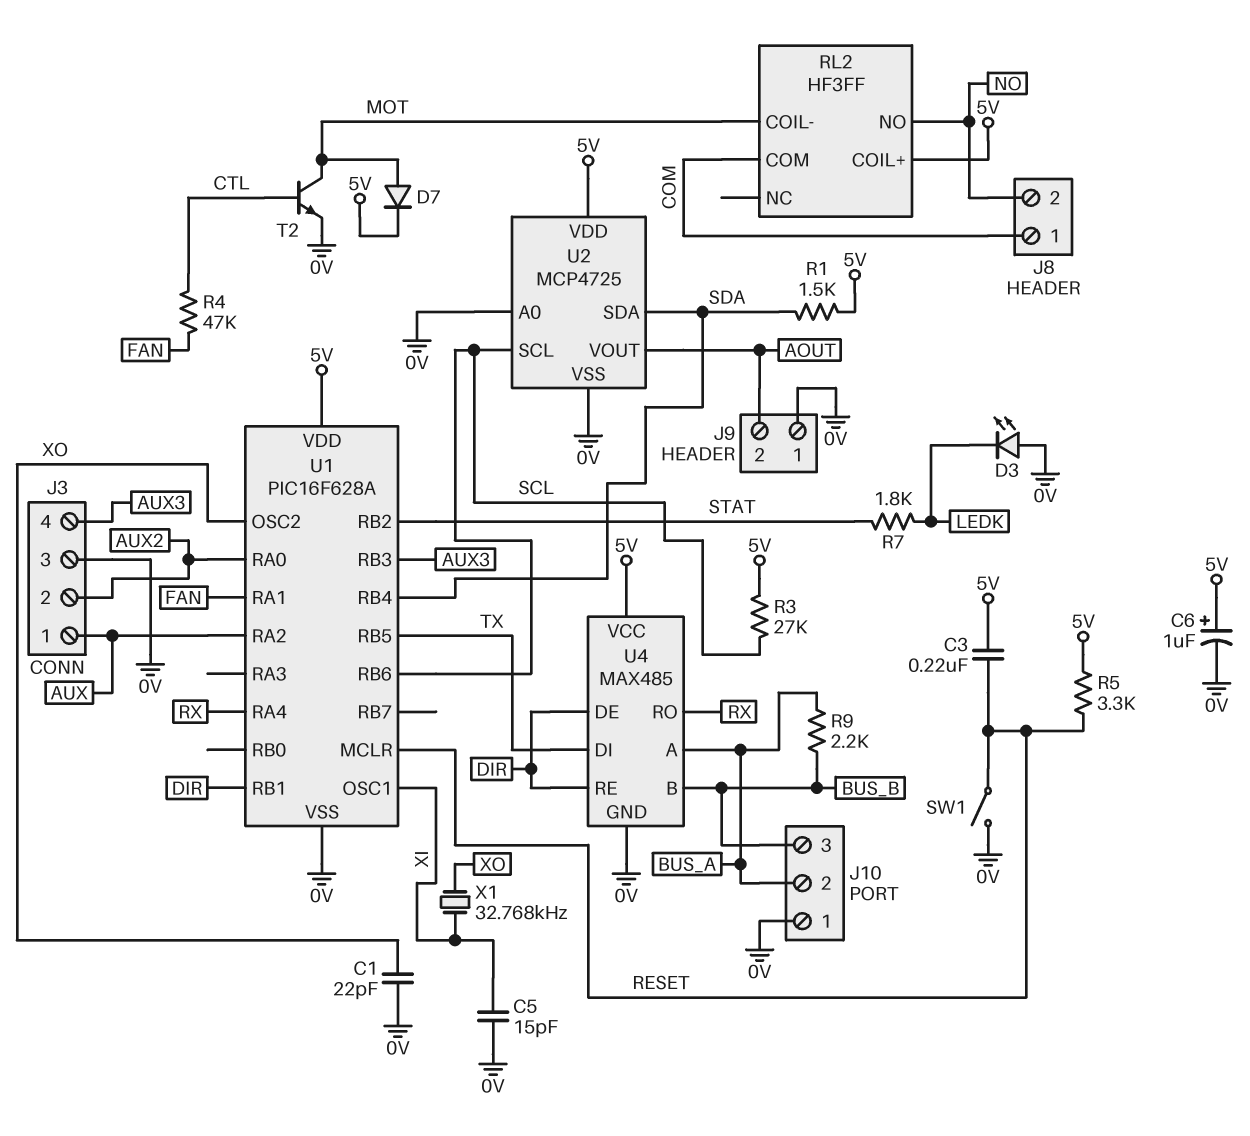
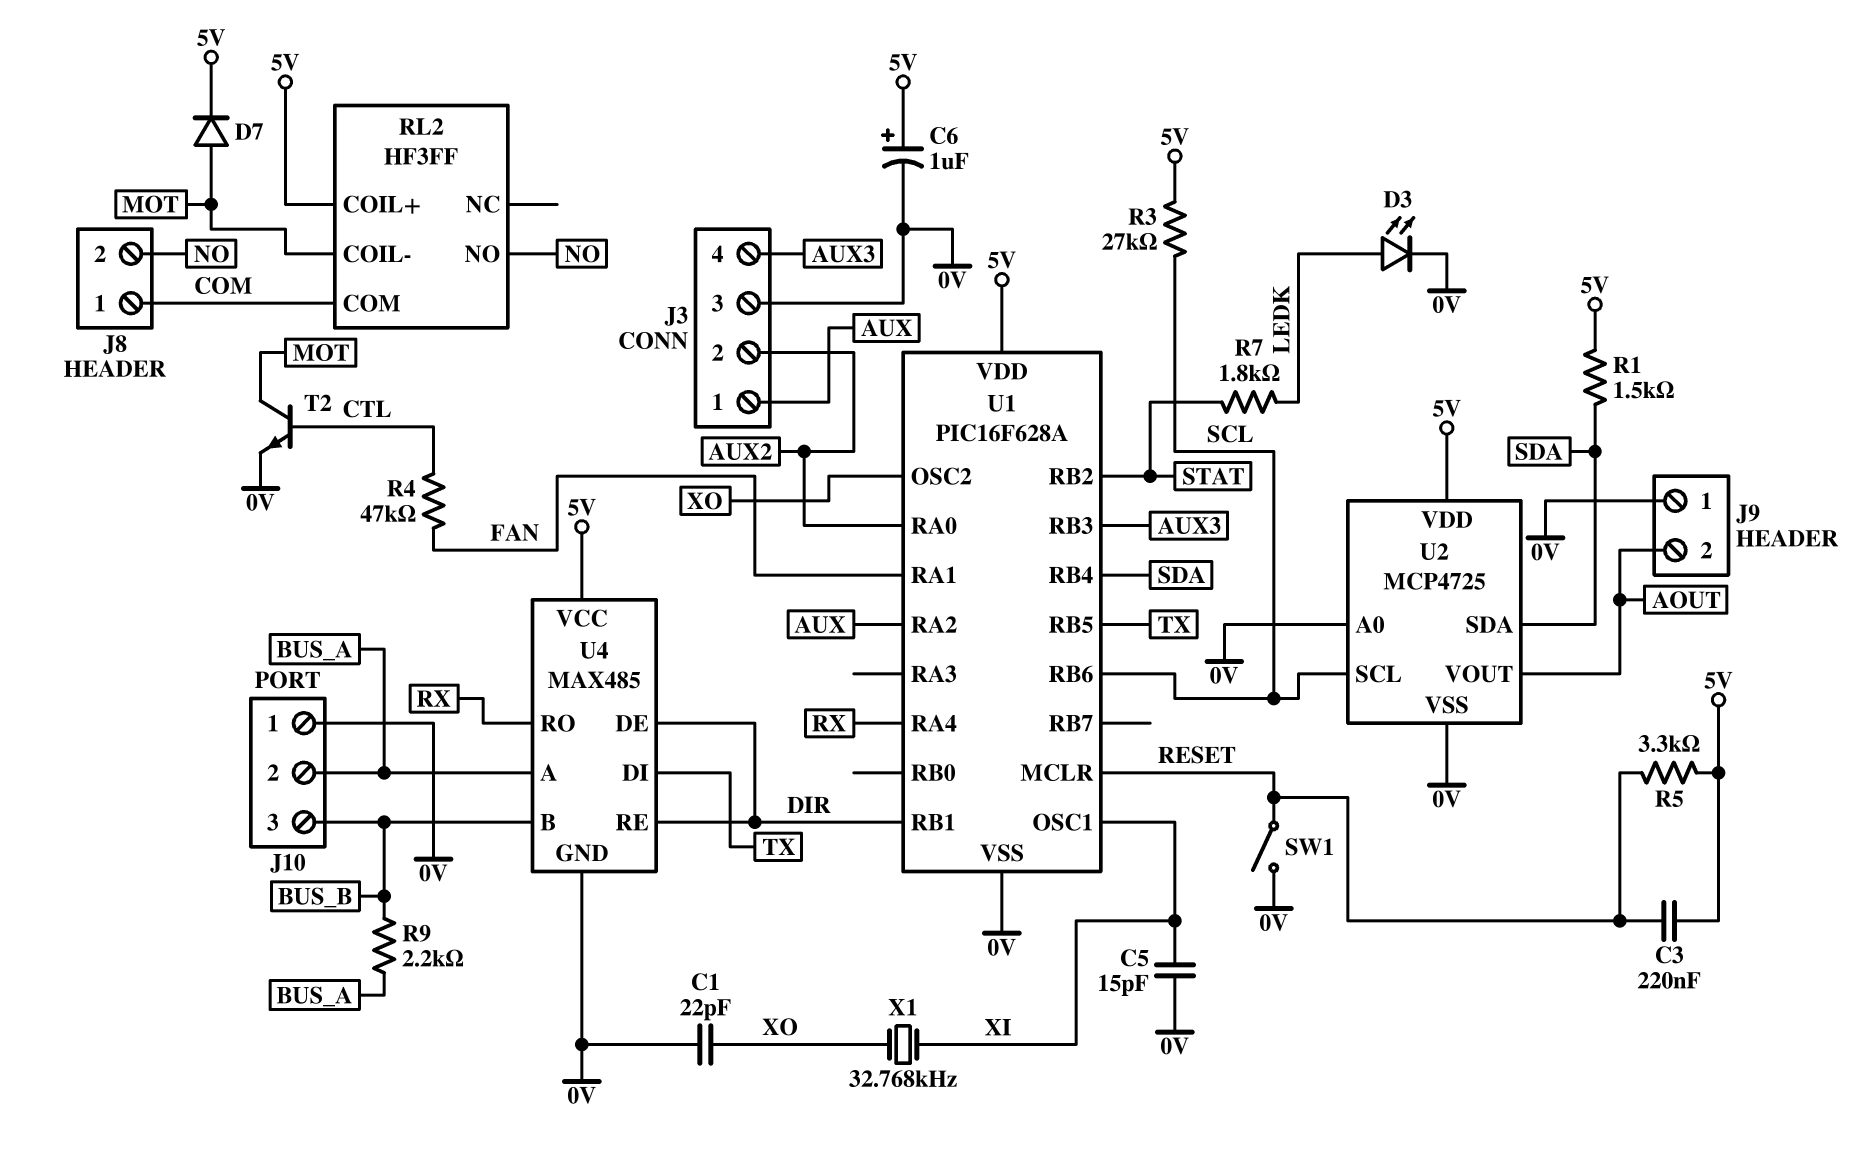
D3: LED (A 0V, K LEDK) -> LED (A LEDK, K 0V)

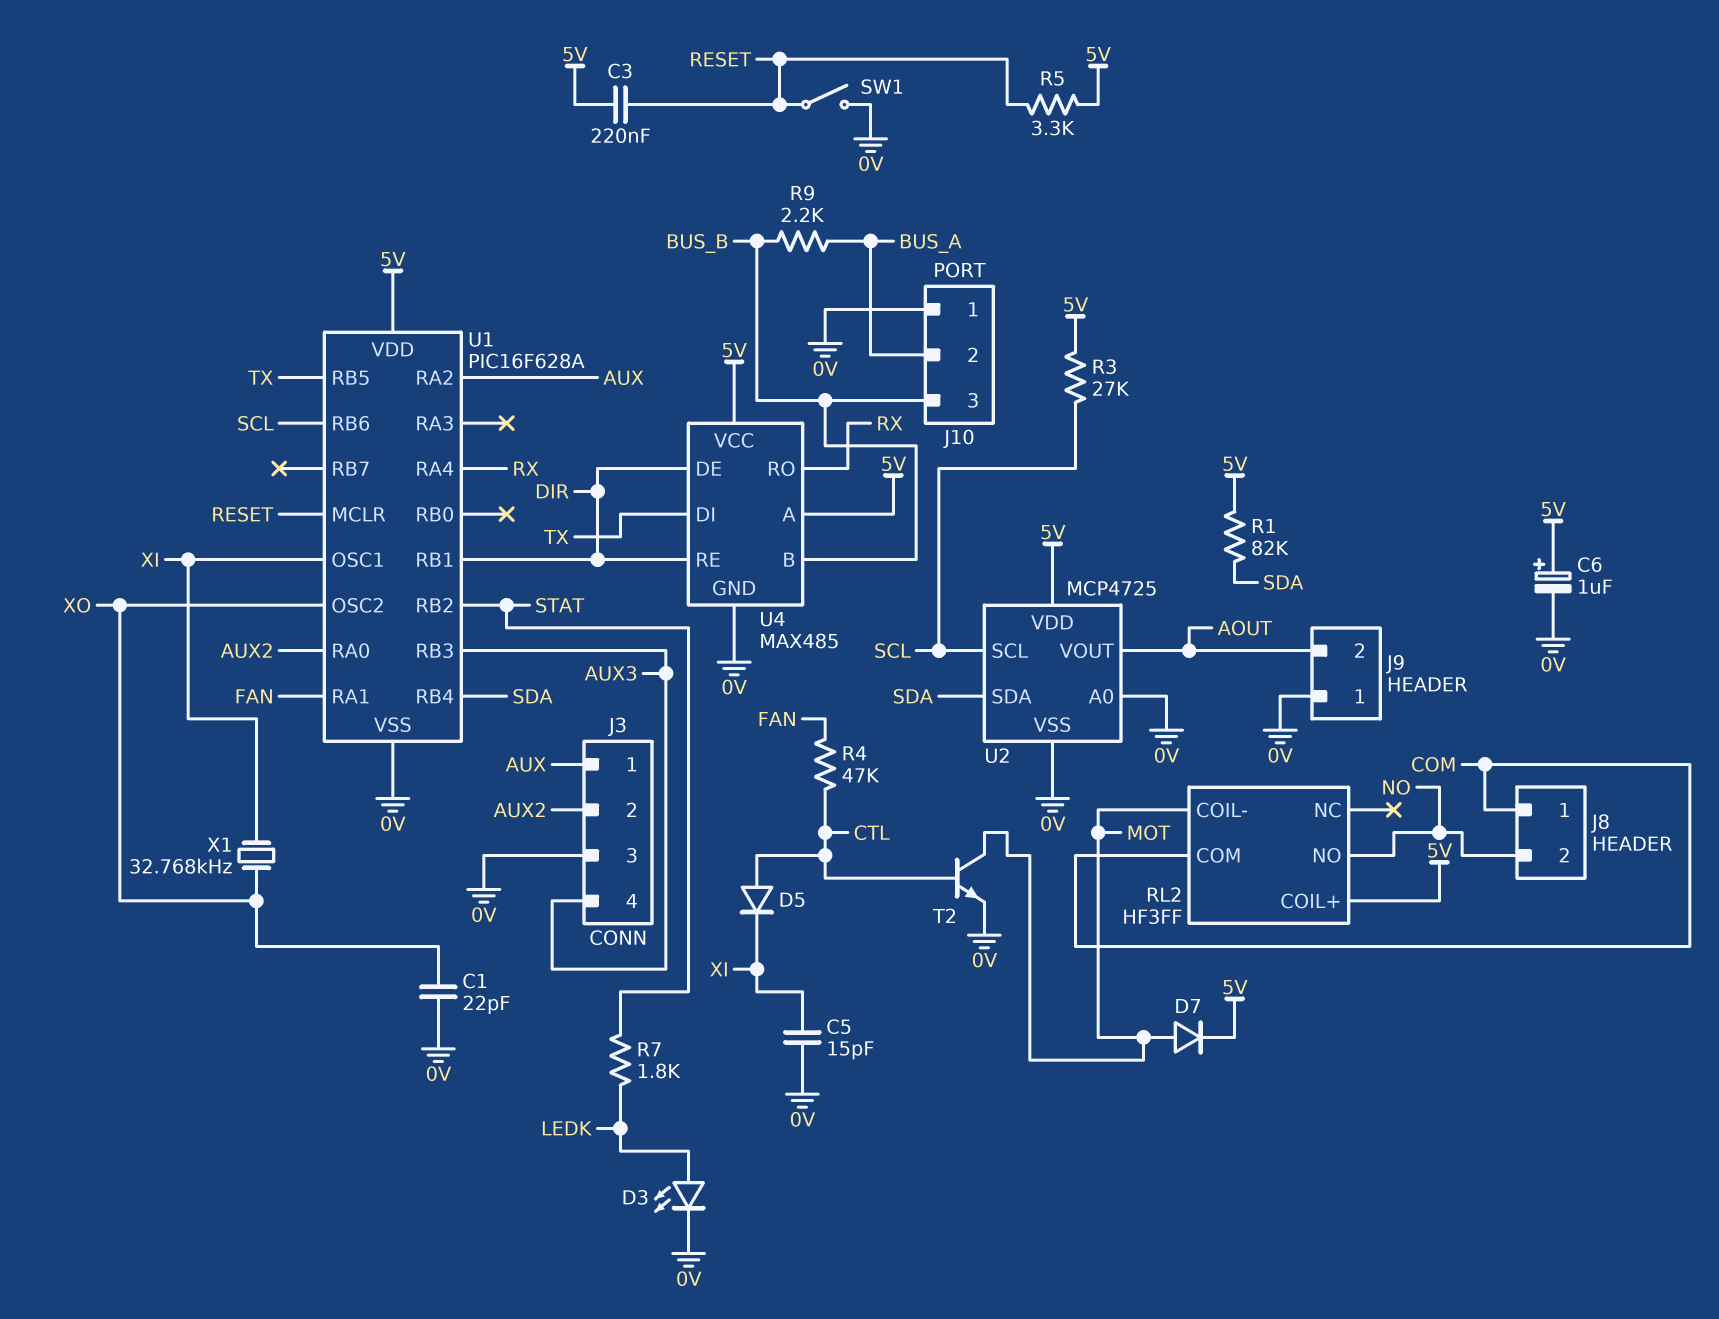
D5: none -> diode (A CTL, K XI)
R1: 1.5k (5V, SDA) -> 82k (5V, SDA)
U4 pin A: BUS_A -> 5V

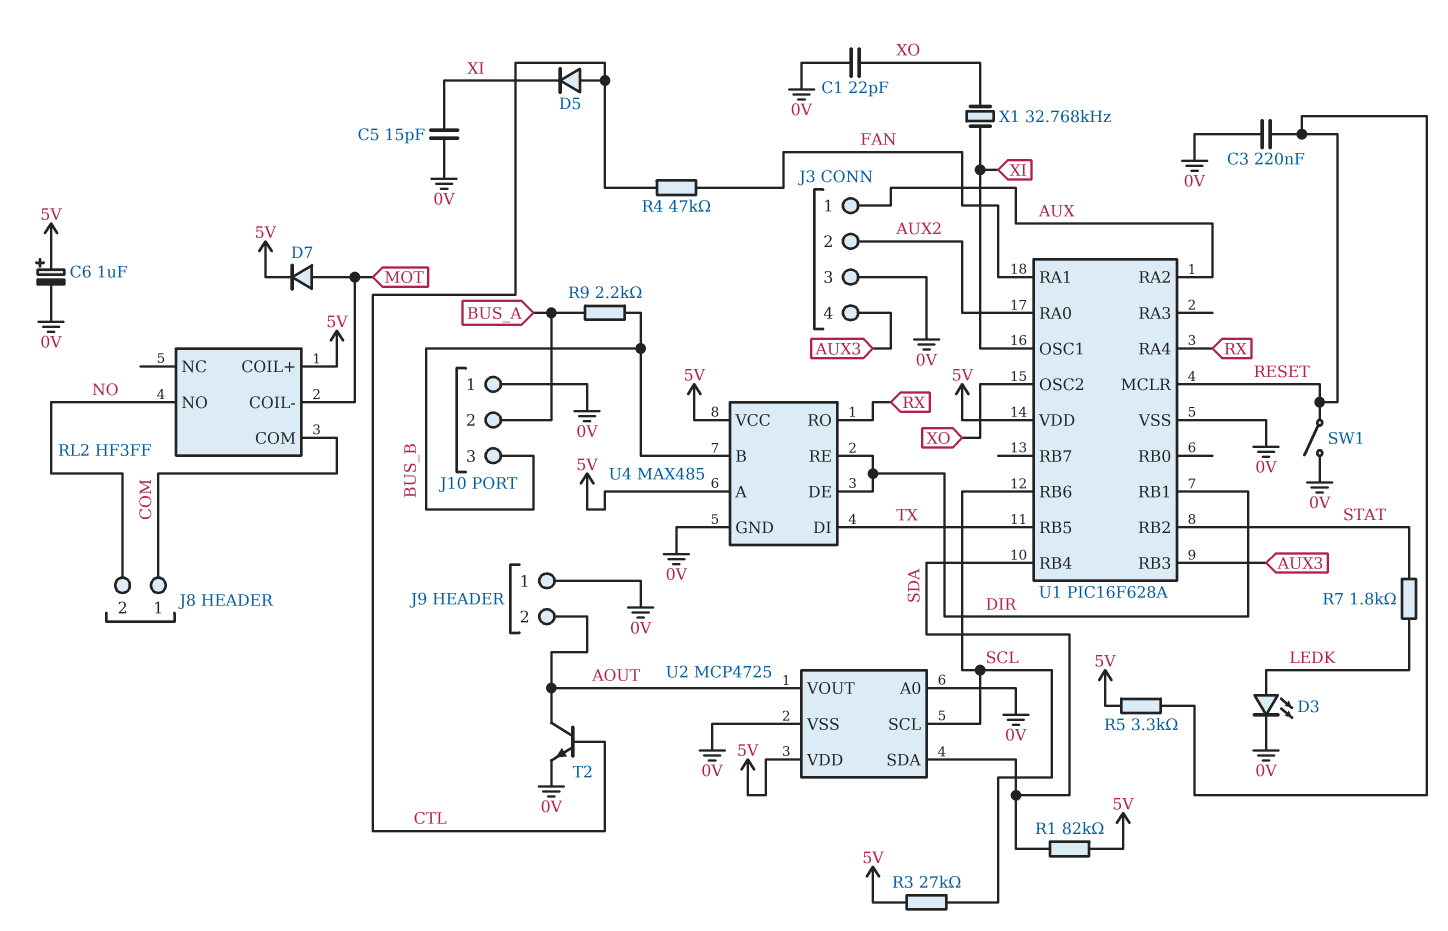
C3: 220nF (5V, RESET) -> 220nF (0V, RESET)
T2: NPN (B CTL, C MOT, E 0V) -> NPN (B CTL, C AOUT, E 0V)

